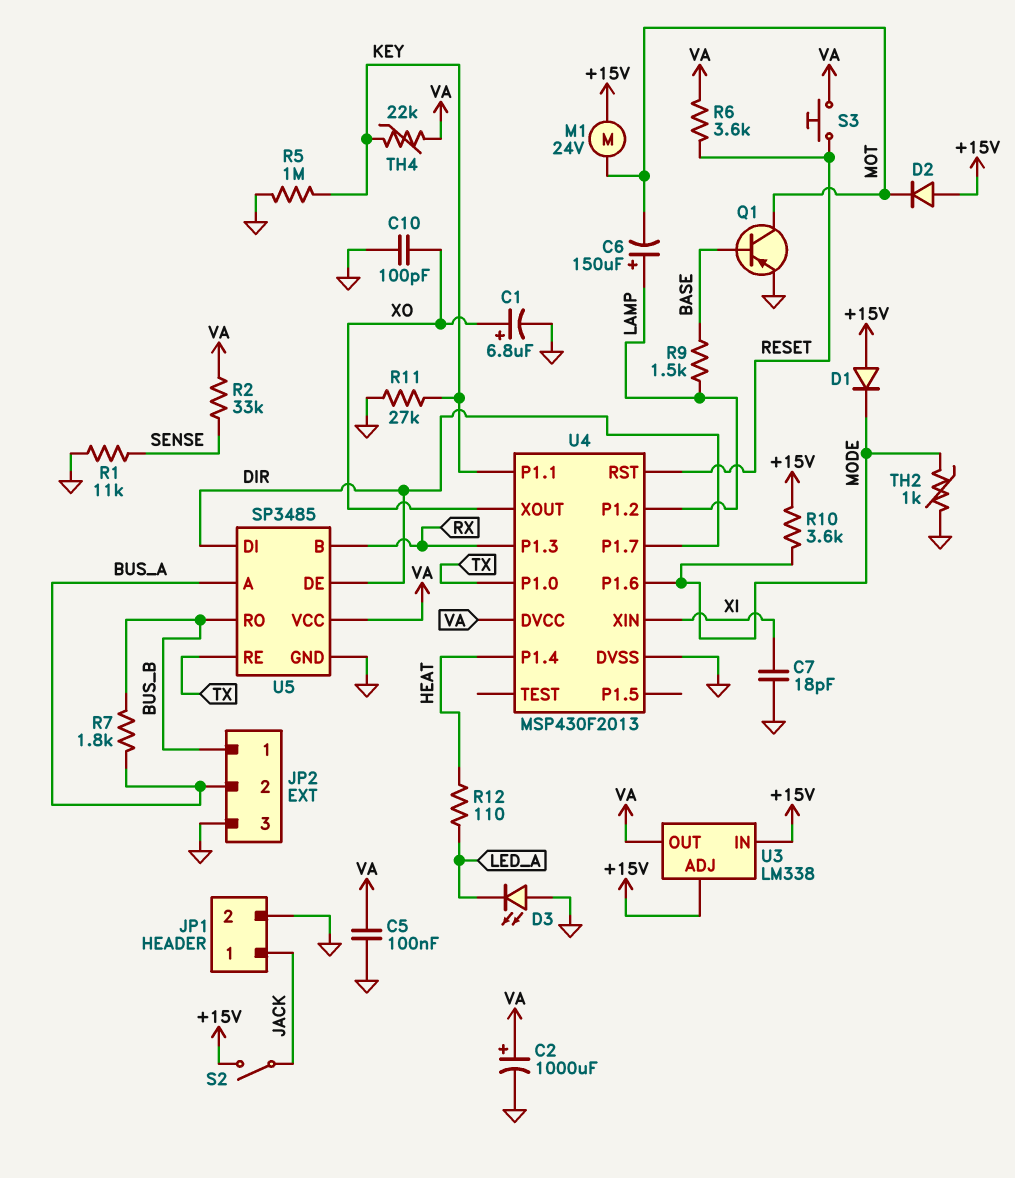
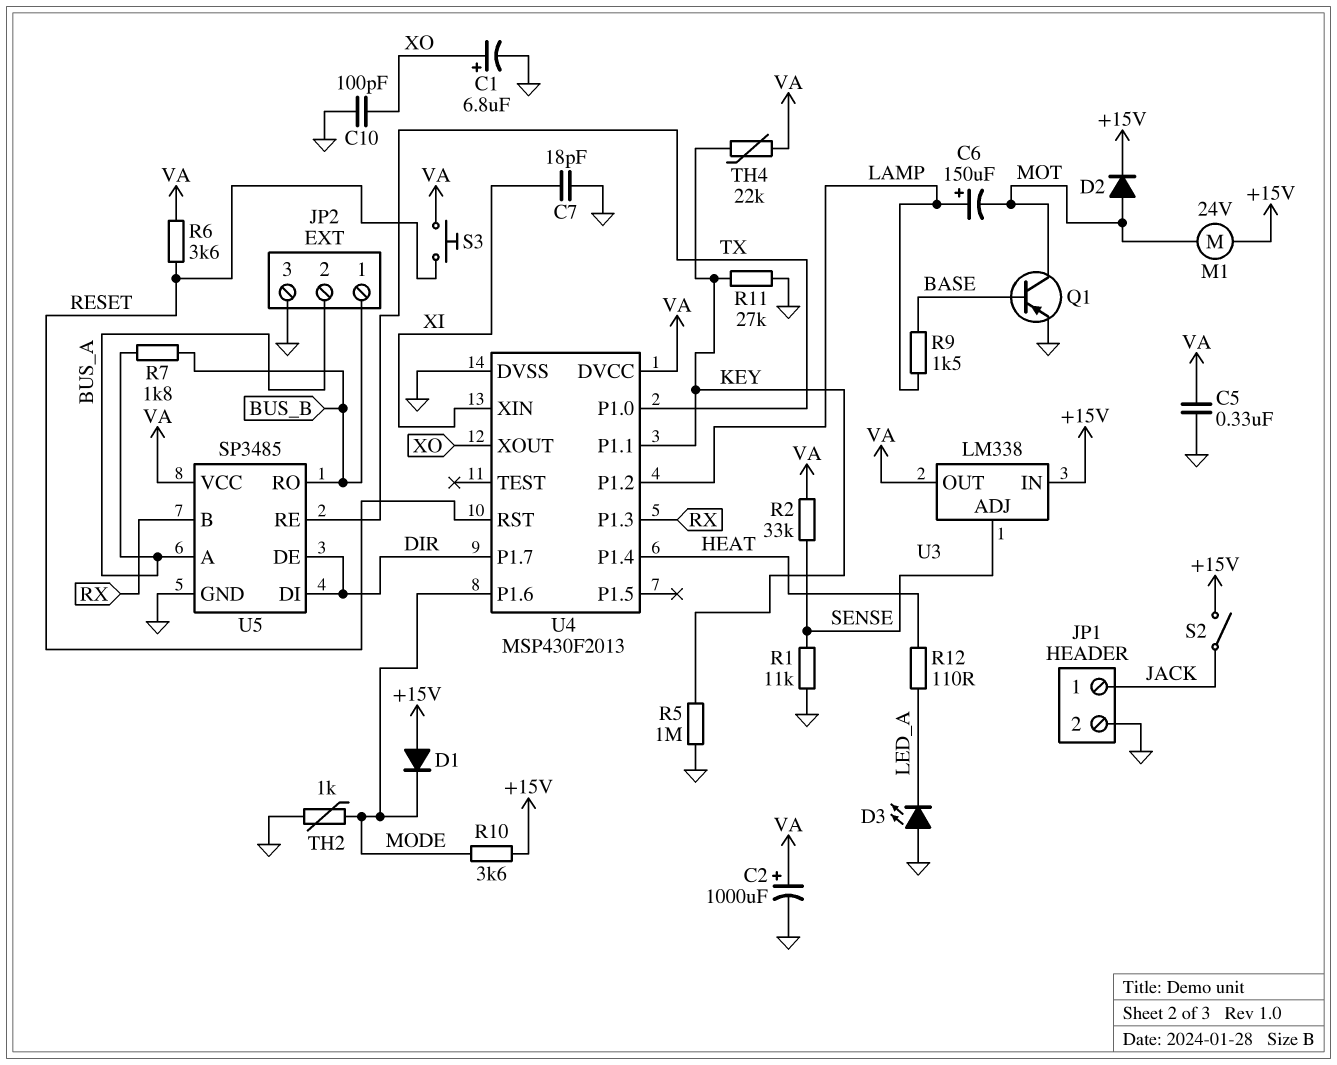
C5: 100nF (GND, VA) -> 330nF (GND, VA)
D2: diode (A +15V, K MOT) -> diode (A MOT, K +15V)
U3 pin ADJ: +15V -> SENSE

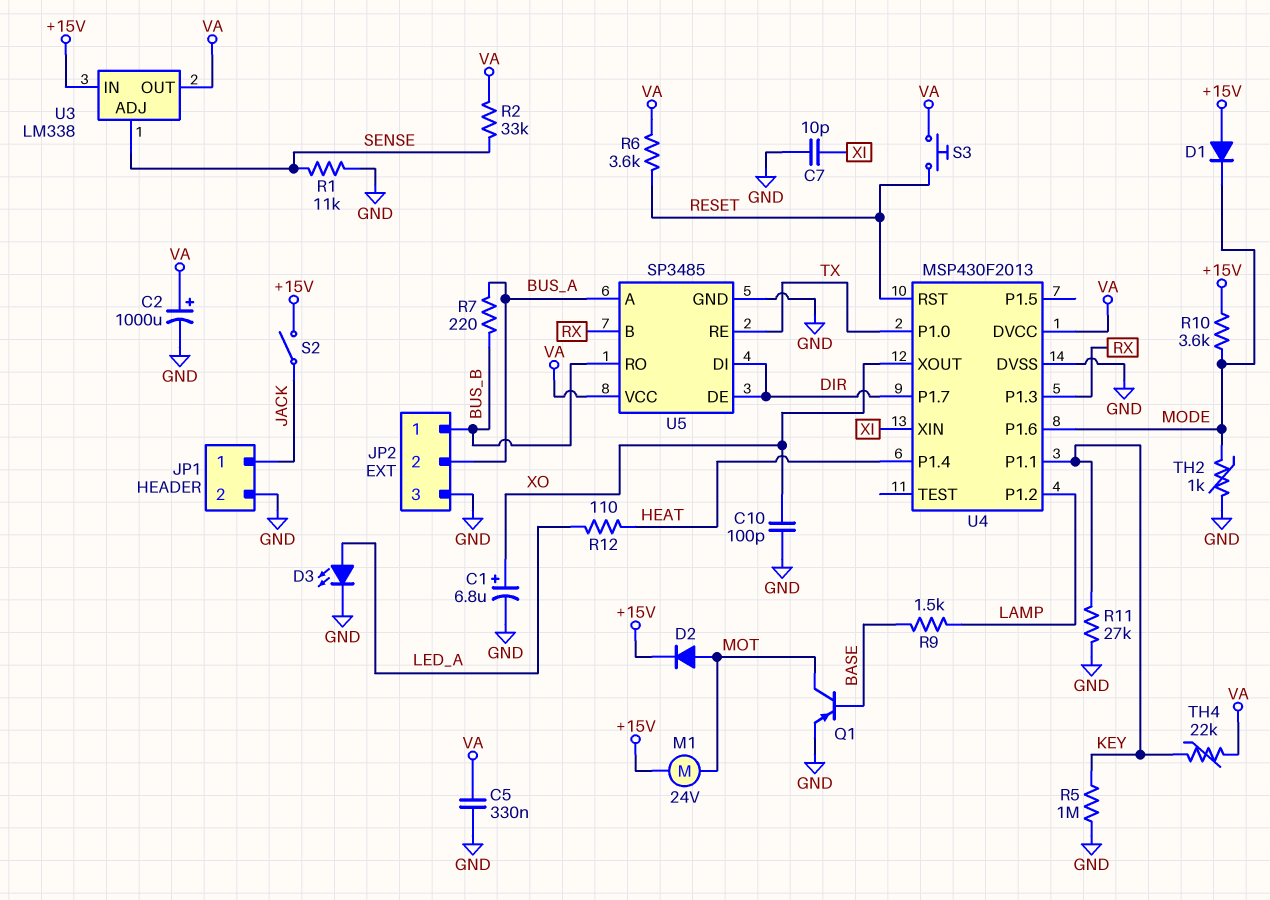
C6: 150uF (plus LAMP, minus MOT) -> none
C7: 18pF (GND, XI) -> 10pF (GND, XI)
D3: LED (A GND, K LED_A) -> LED (A LED_A, K GND)
R7: 1.8k (BUS_A, BUS_B) -> 220 (BUS_A, BUS_B)

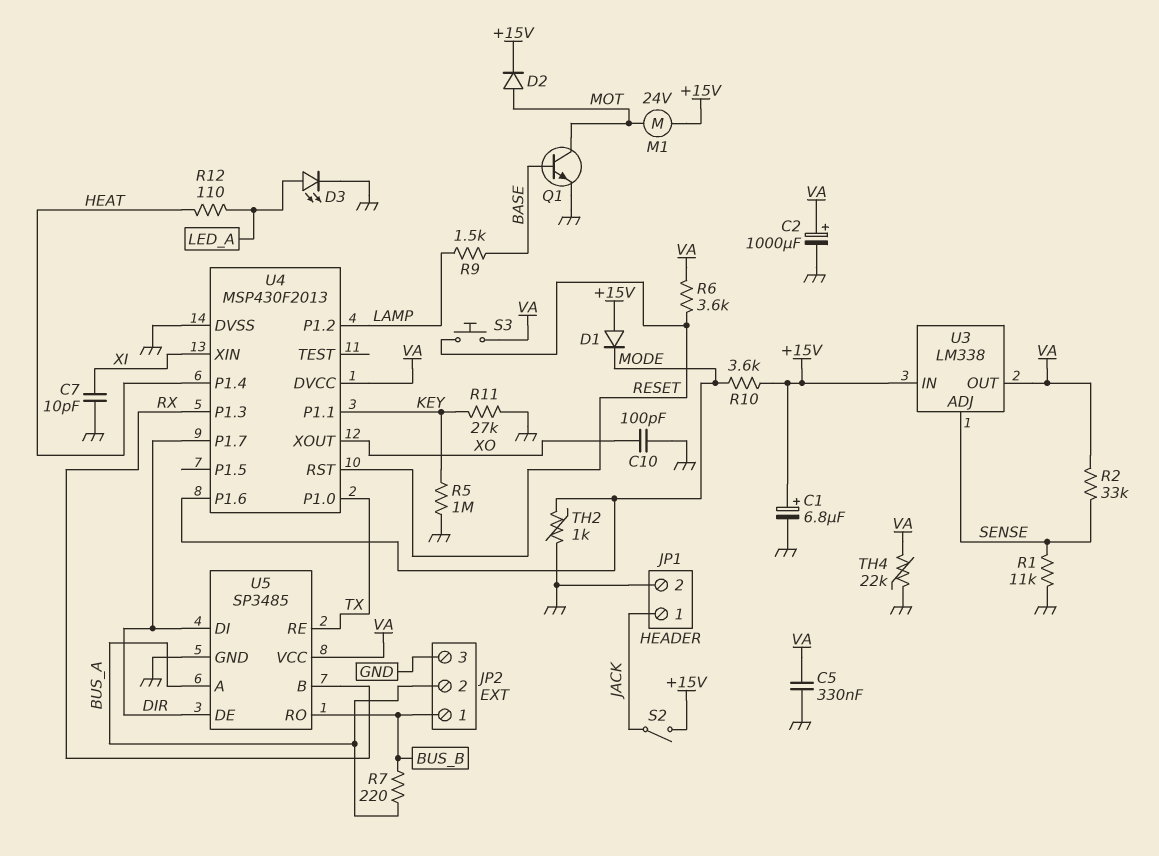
C1: 6.8uF (plus XO, minus GND) -> 6.8uF (plus +15V, minus GND)
Q1: PNP (B BASE, C MOT, E GND) -> NPN (B BASE, C MOT, E GND)
TH4: 22k (KEY, VA) -> 22k (GND, VA)

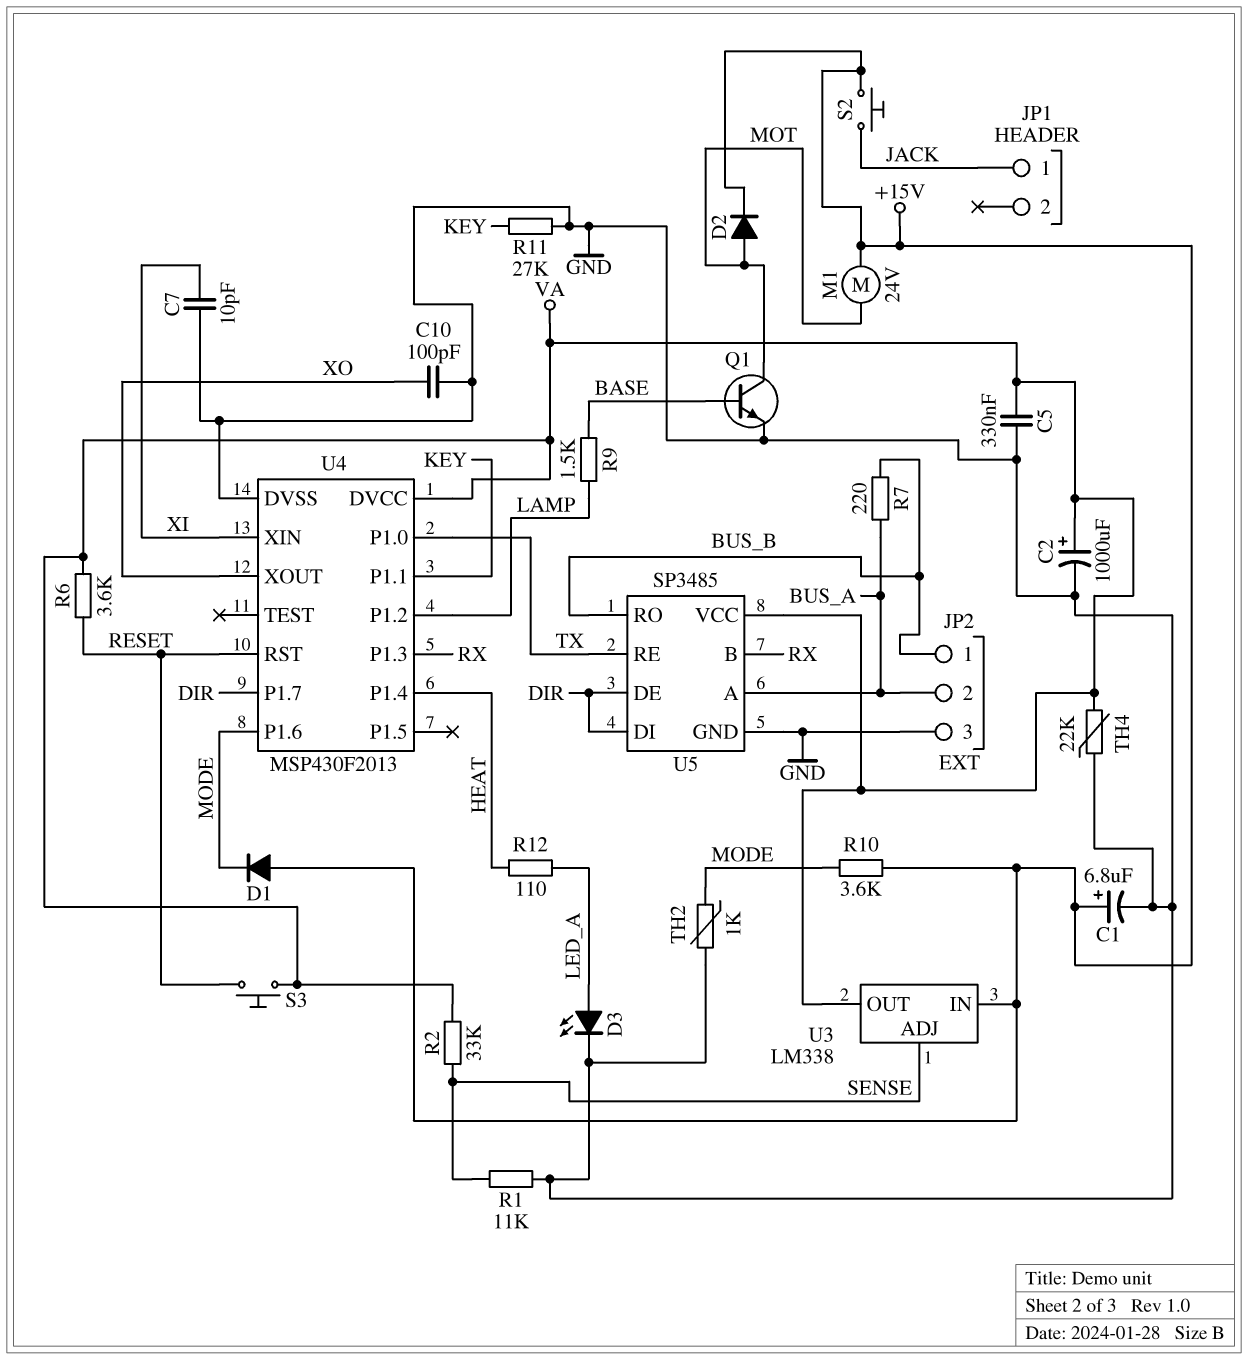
JP1 pin 2: GND -> none
R5: 1M (GND, KEY) -> none
S2: switch (+15V, JACK) -> button (+15V, JACK)

